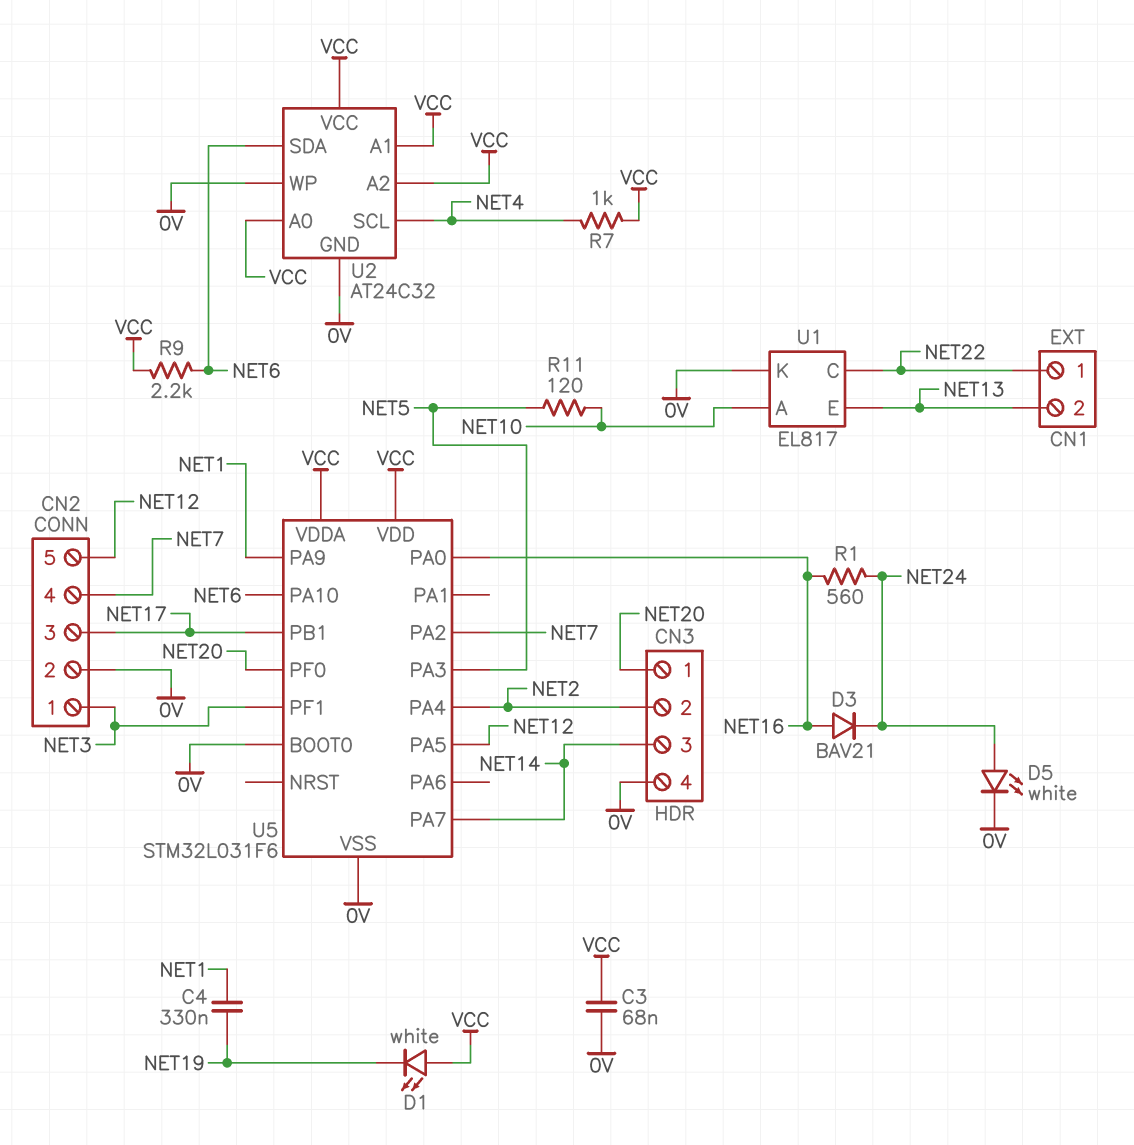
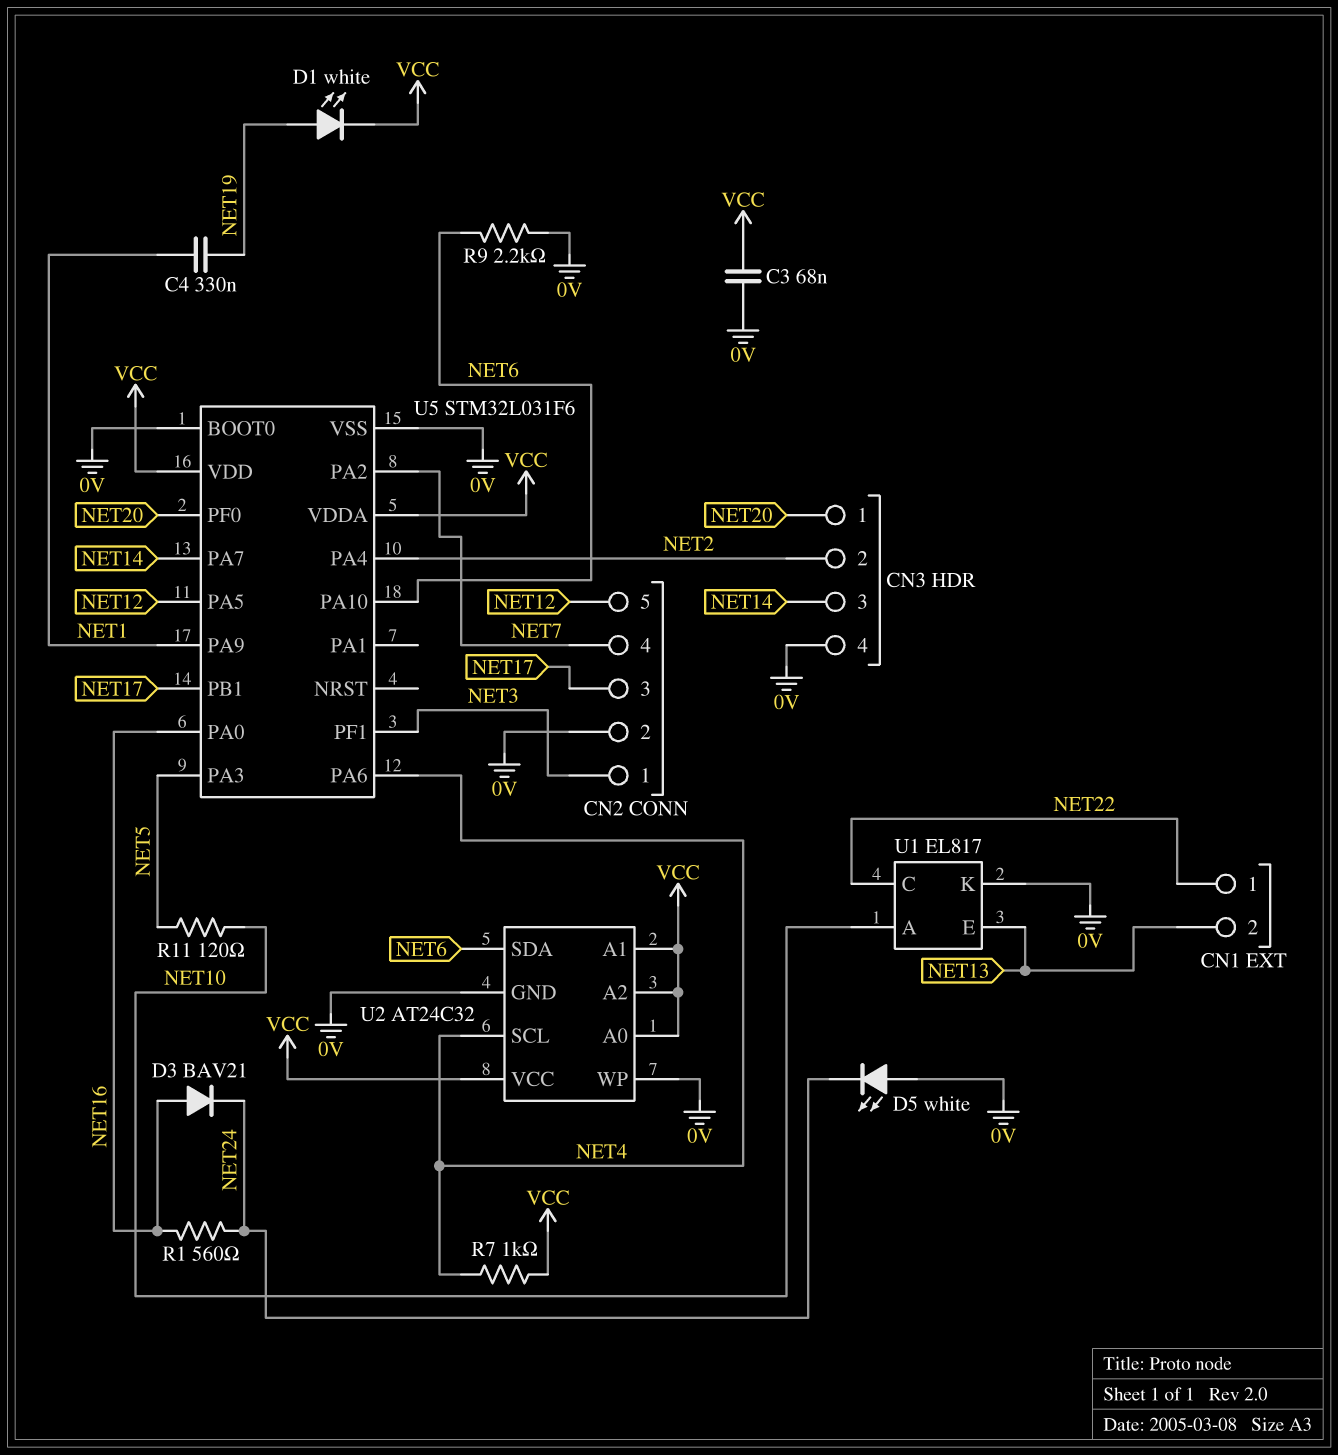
D1: LED white (A VCC, K NET19) -> LED white (A NET19, K VCC)
D5: LED white (A NET24, K 0V) -> LED white (A 0V, K NET24)
R9: 2.2k (NET6, VCC) -> 2.2k (0V, NET6)
U5 pin PA6: none -> NET4

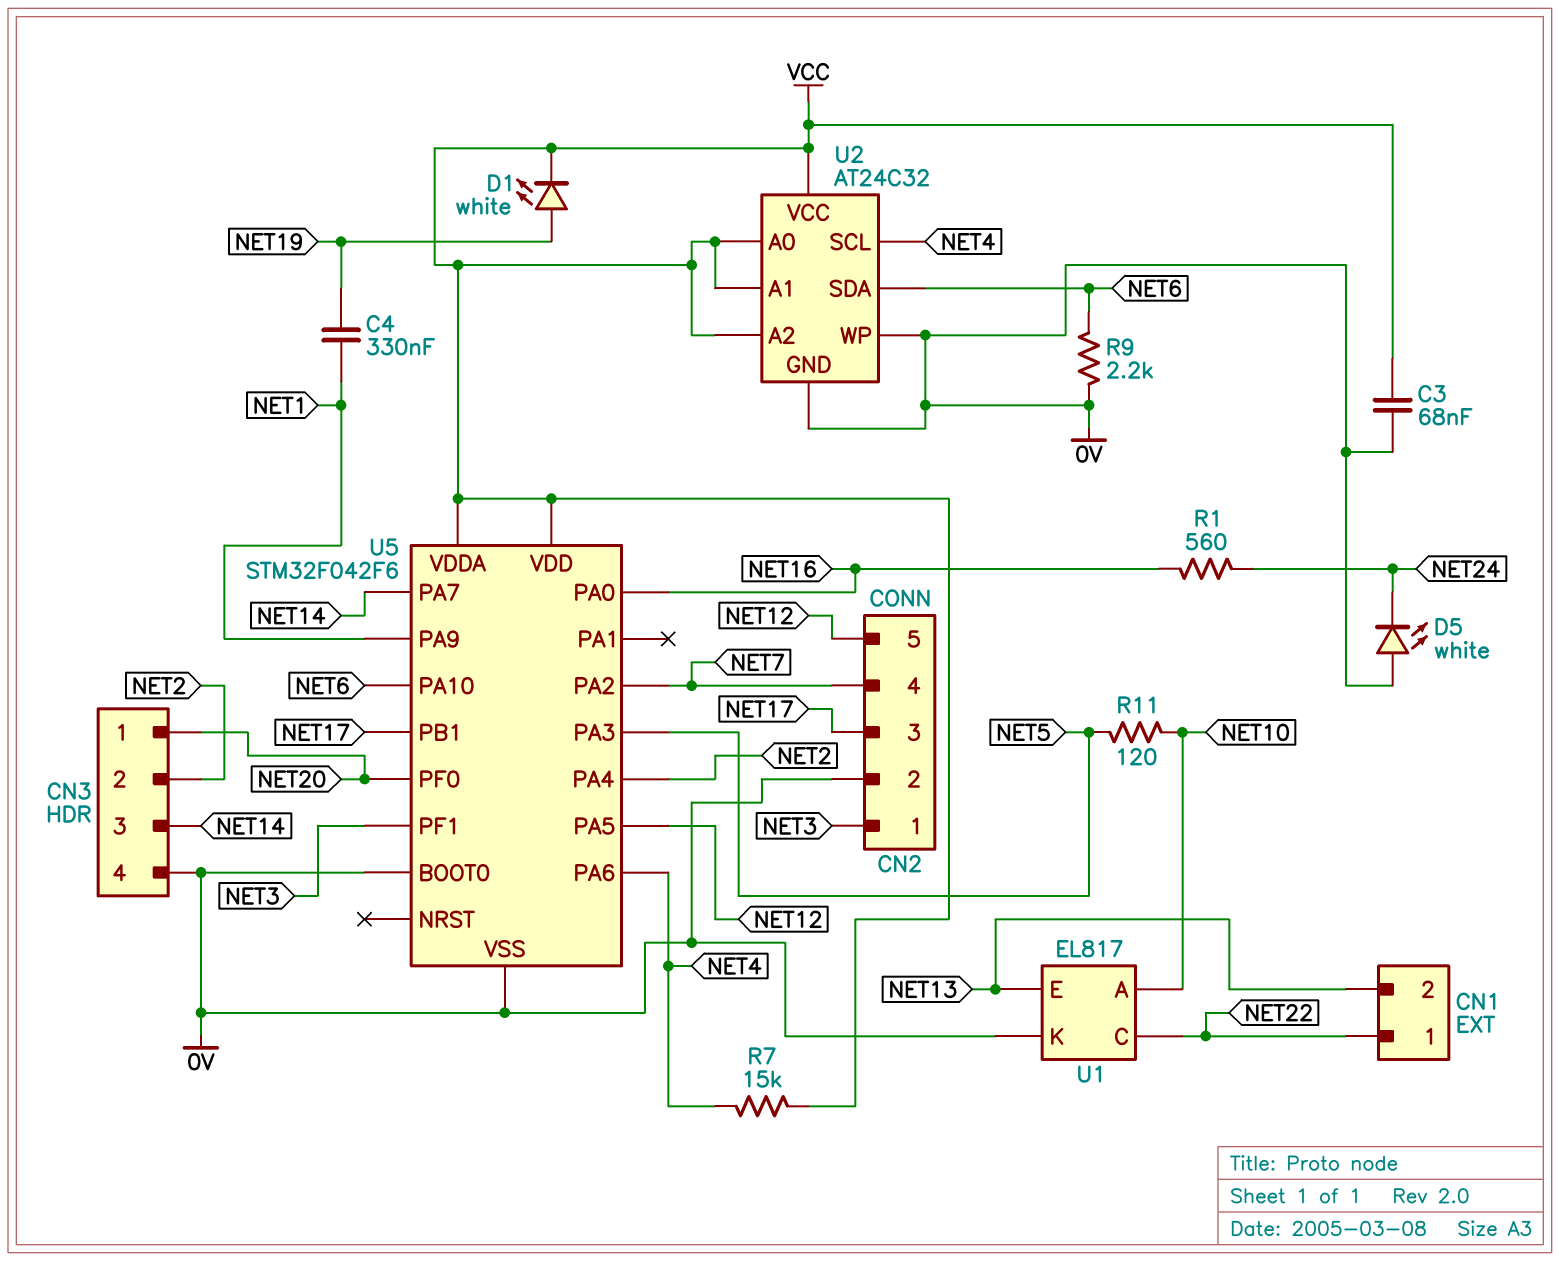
D3: diode BAV21 (A NET16, K NET24) -> none
R7: 1k (NET4, VCC) -> 15k (NET4, VCC)
U5: STM32L031F6 -> STM32F042F6

